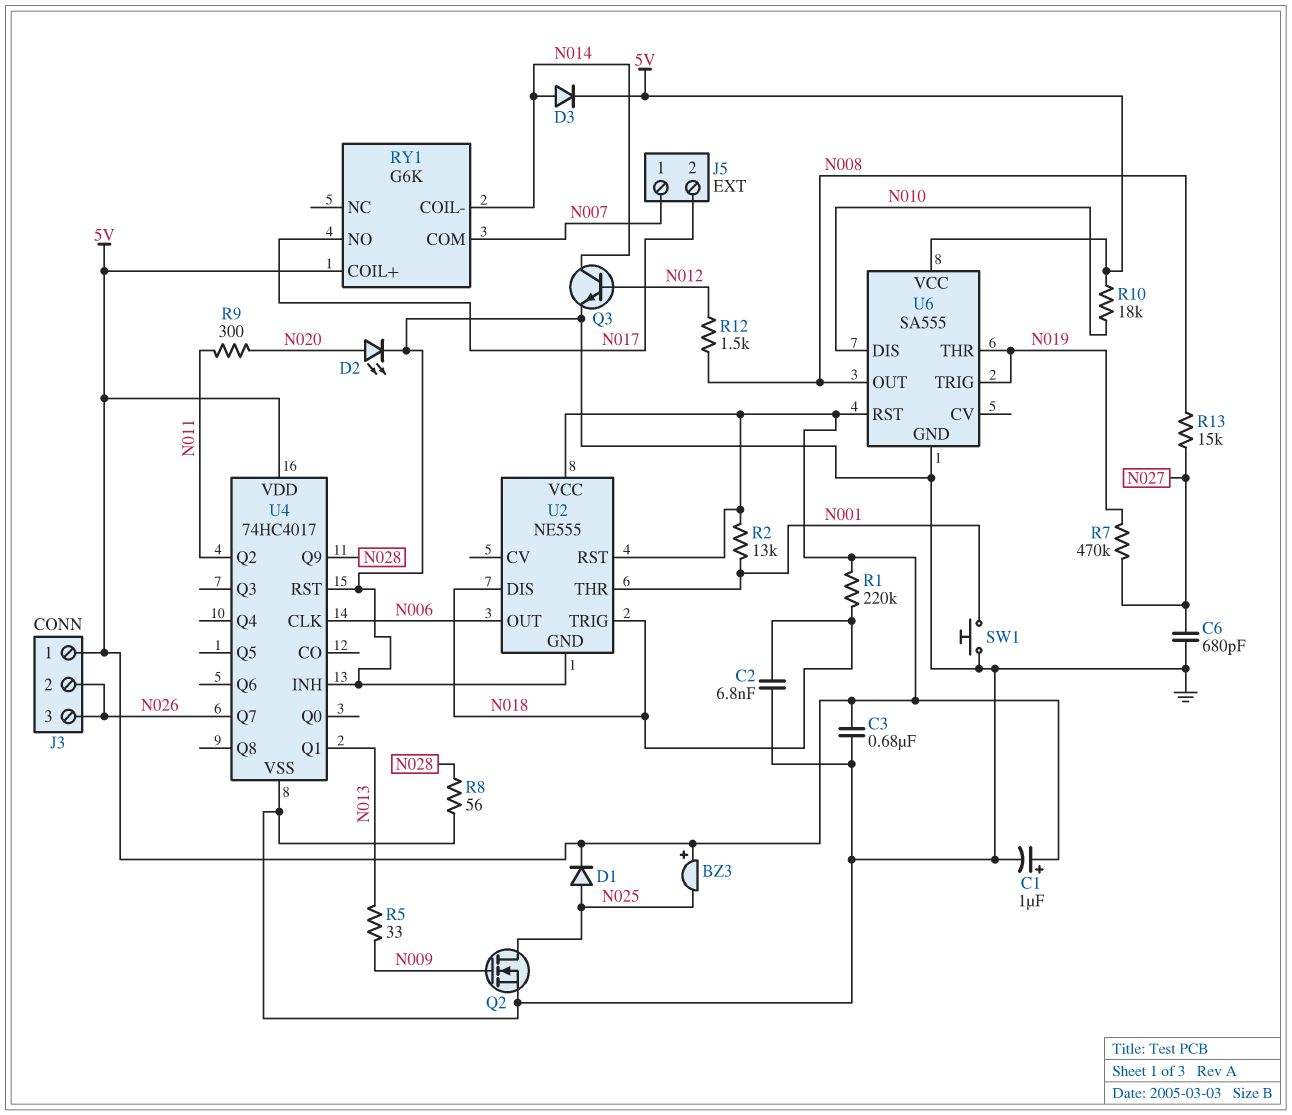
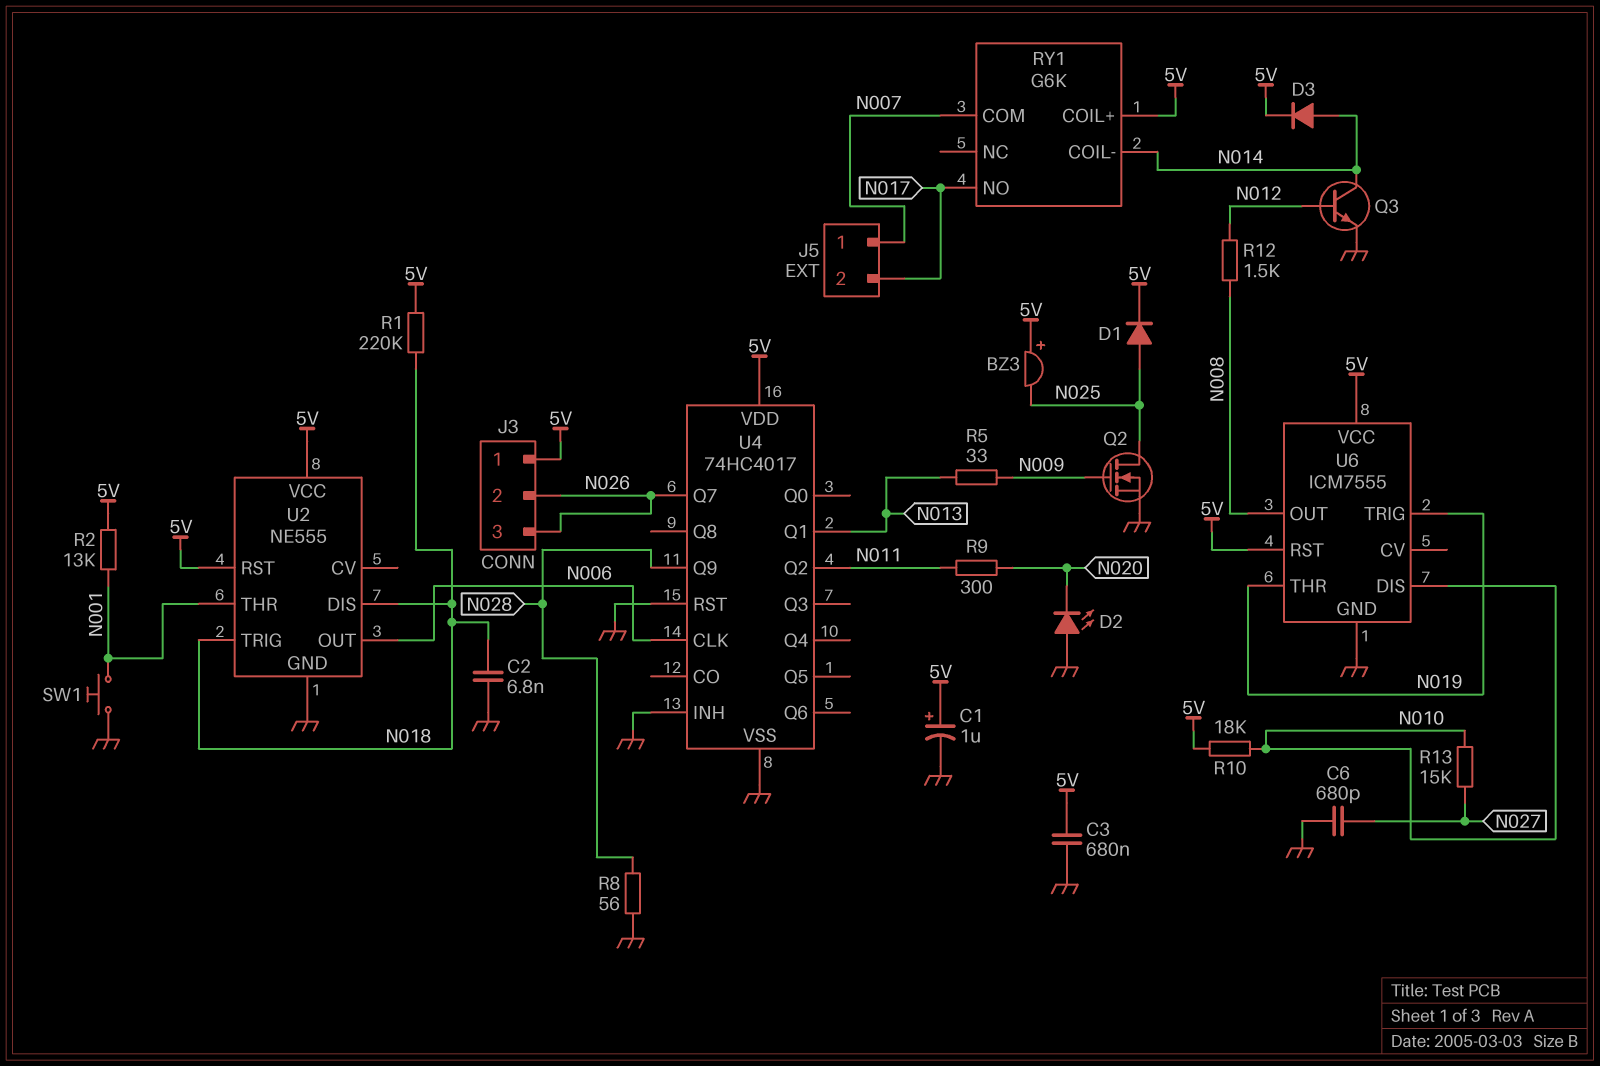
D2: LED (A N020, K GND) -> LED (A GND, K N020)
R7: 470k (N019, N027) -> none
R13: 15k (N008, N027) -> 15k (N010, N027)
U6: SA555 -> ICM7555

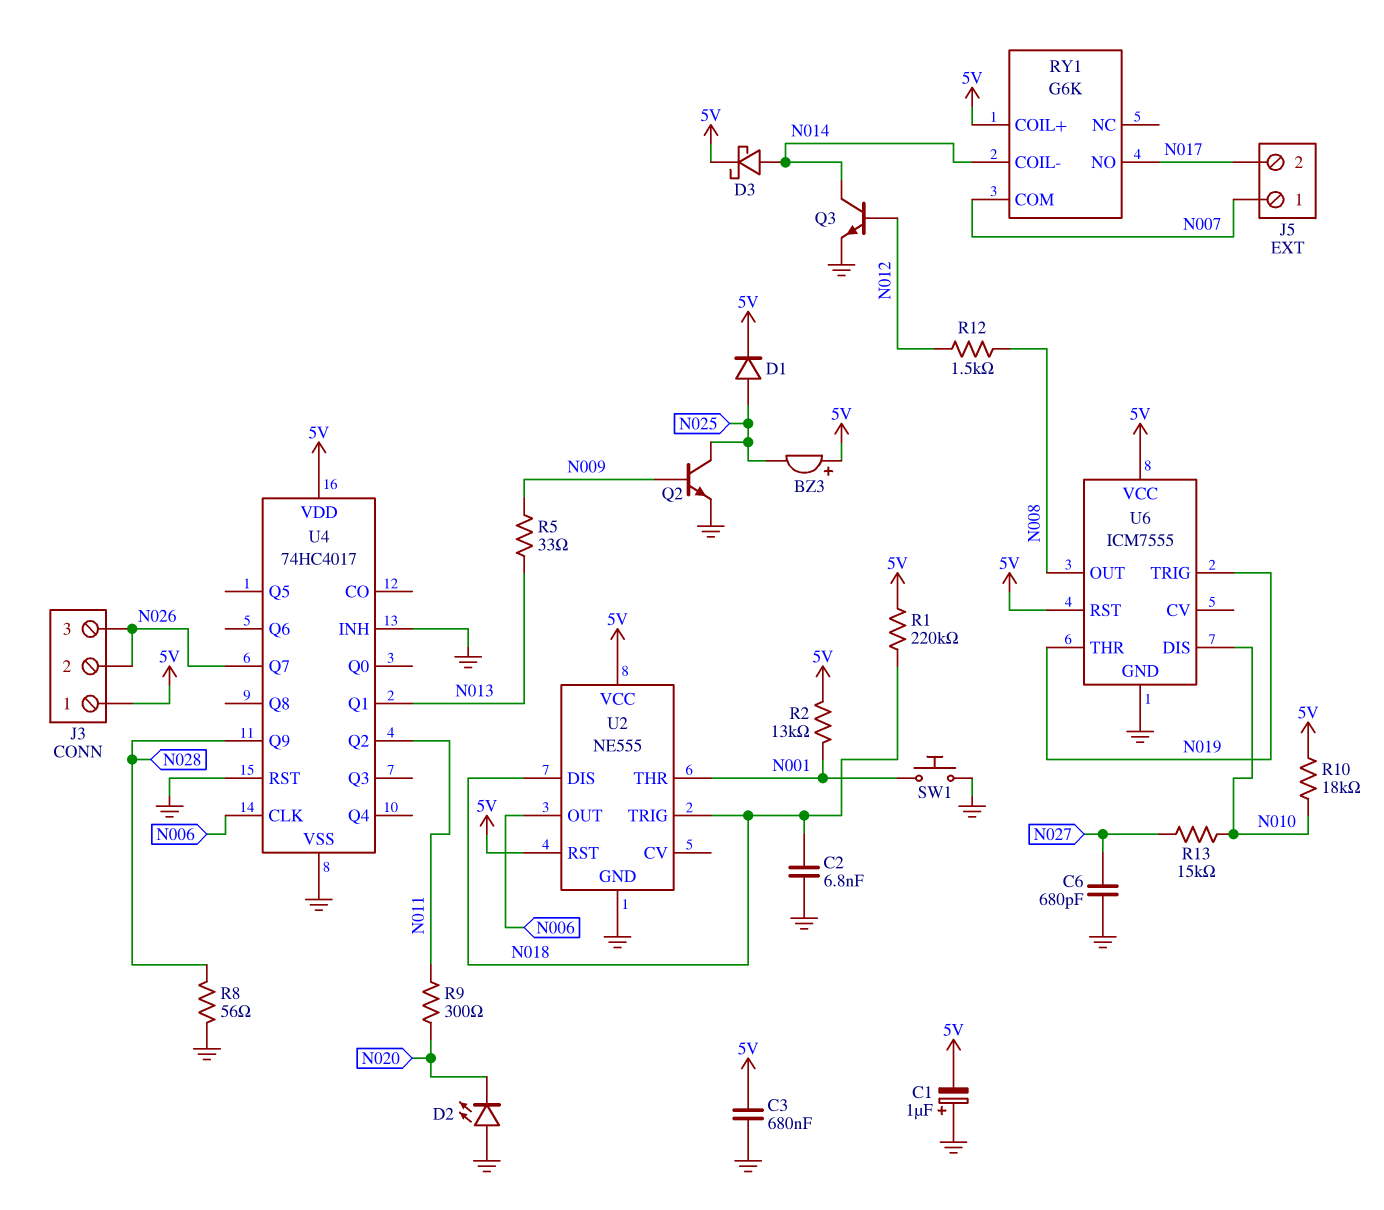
C1: 1uF (plus 5V, minus GND) -> 1uF (plus GND, minus 5V)
D3: diode (A N014, K 5V) -> schottky (A N014, K 5V)
Q2: NMOS (G N009, D N025, S GND) -> NPN (B N009, C N025, E GND)

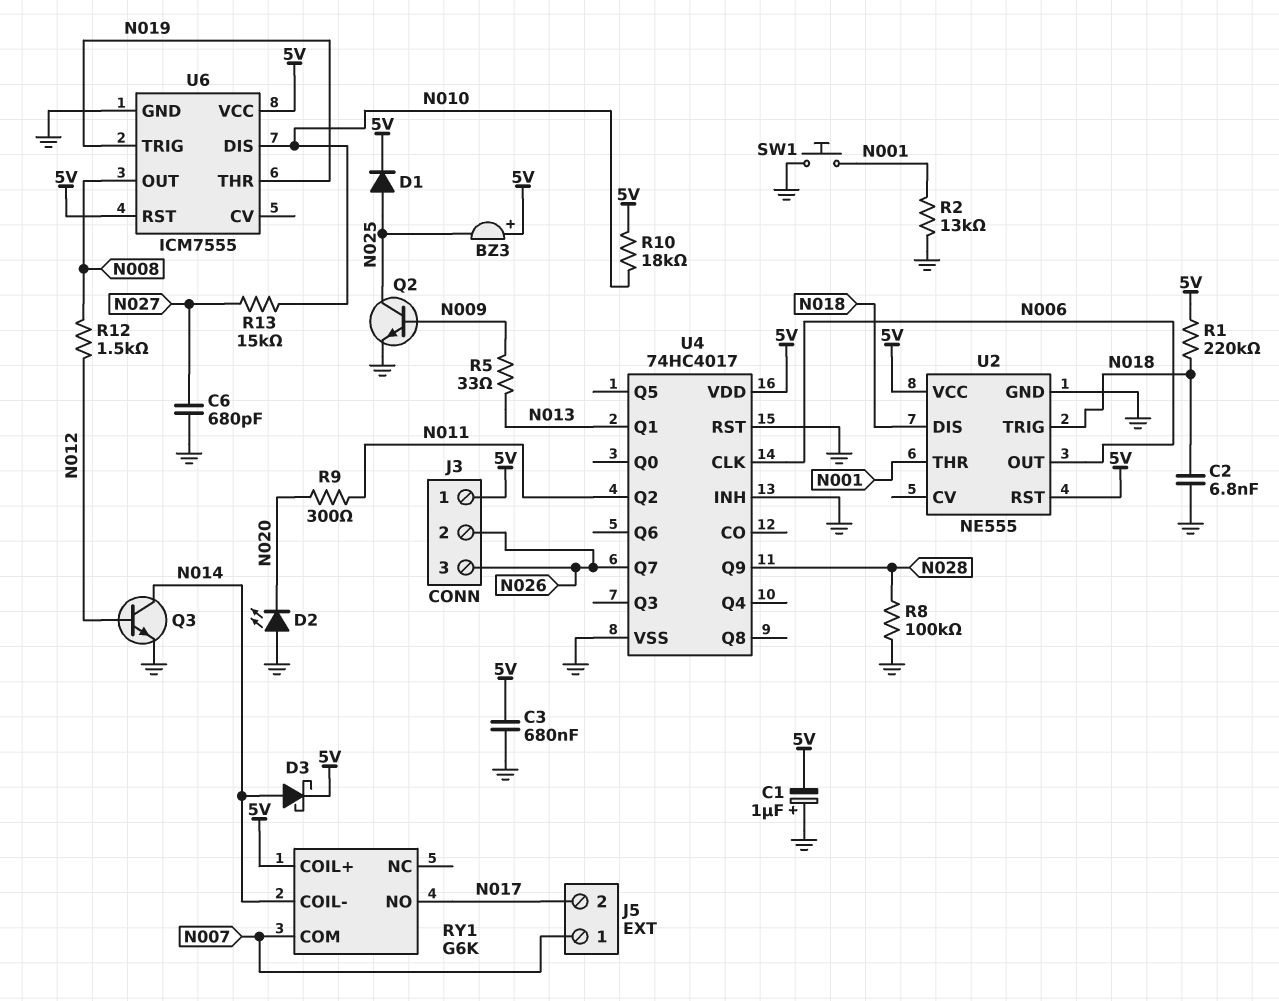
R2: 13k (5V, N001) -> 13k (GND, N001)
R8: 56 (GND, N028) -> 100k (GND, N028)

